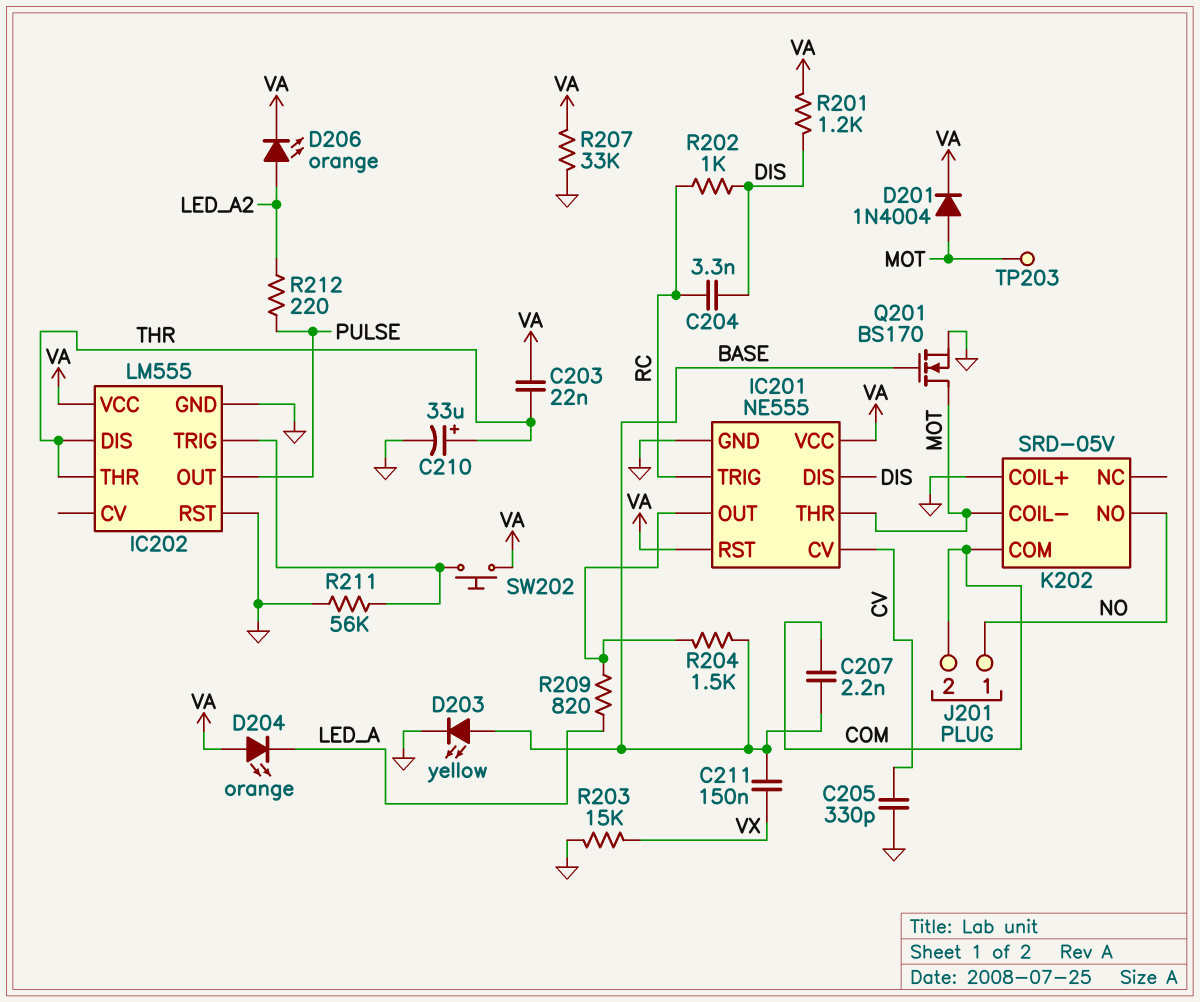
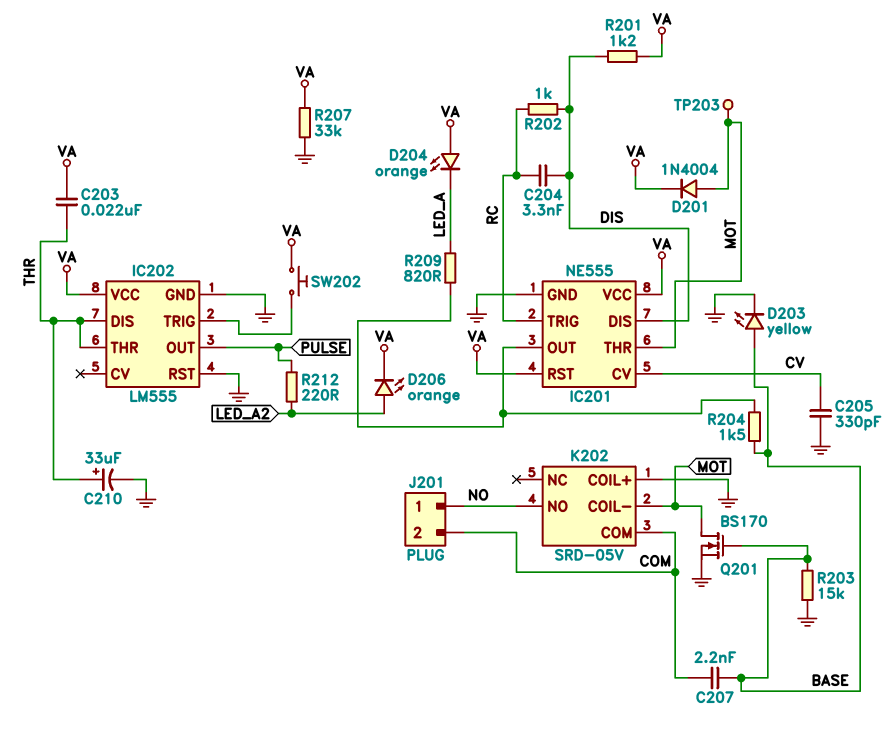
C211: 150nF (BASE, VX) -> none
R203: 15k (GND, VX) -> 15k (BASE, GND)
R211: 56k (GND, IC202/TRIG) -> none

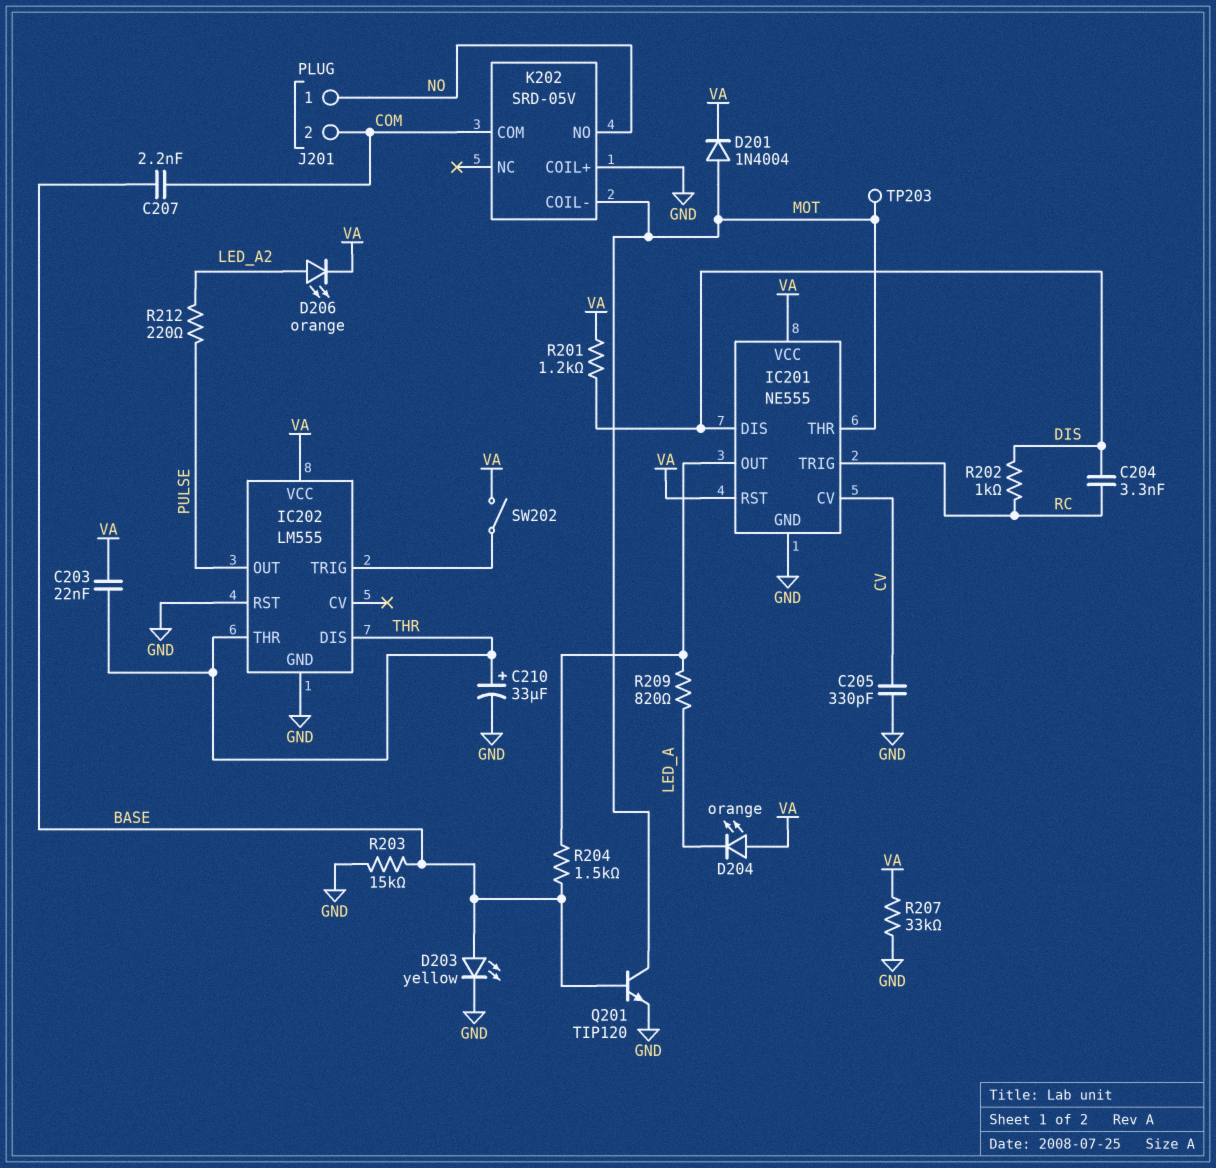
Q201: NMOS BS170 (G BASE, D MOT, S GND) -> NPN TIP120 (B BASE, C MOT, E GND)
SW202: button (IC202/TRIG, VA) -> switch (IC202/TRIG, VA)

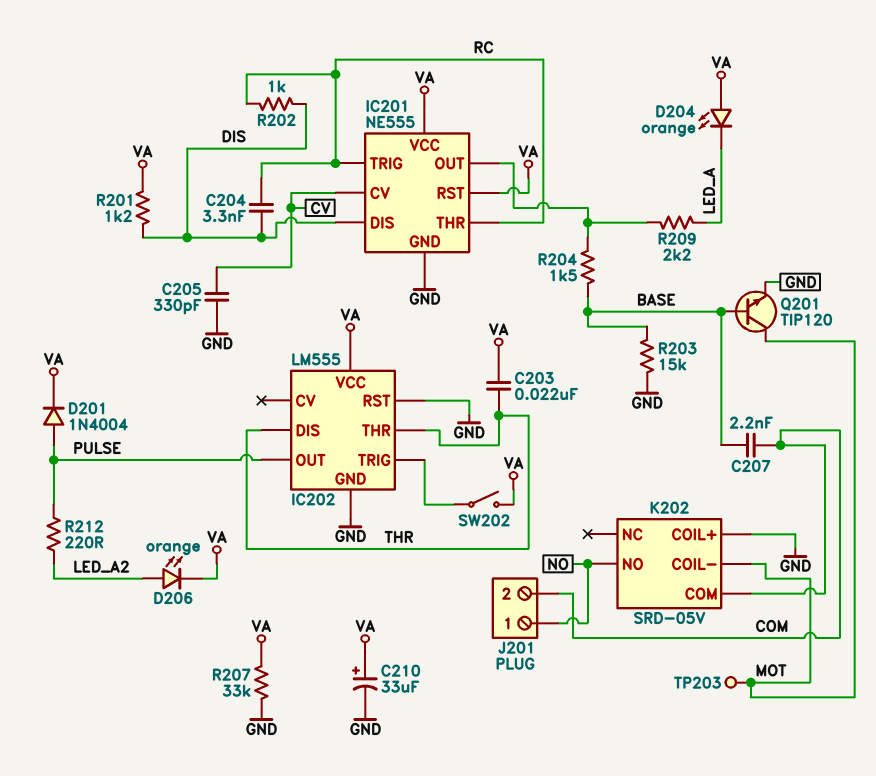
C210: 33uF (plus THR, minus GND) -> 33uF (plus VA, minus GND)
D201: diode 1N4004 (A MOT, K VA) -> diode 1N4004 (A PULSE, K VA)
D203: LED yellow (A BASE, K GND) -> none
IC201 pin THR: MOT -> RC
R209: 820 (IC201/OUT, LED_A) -> 2.2k (IC201/OUT, LED_A)

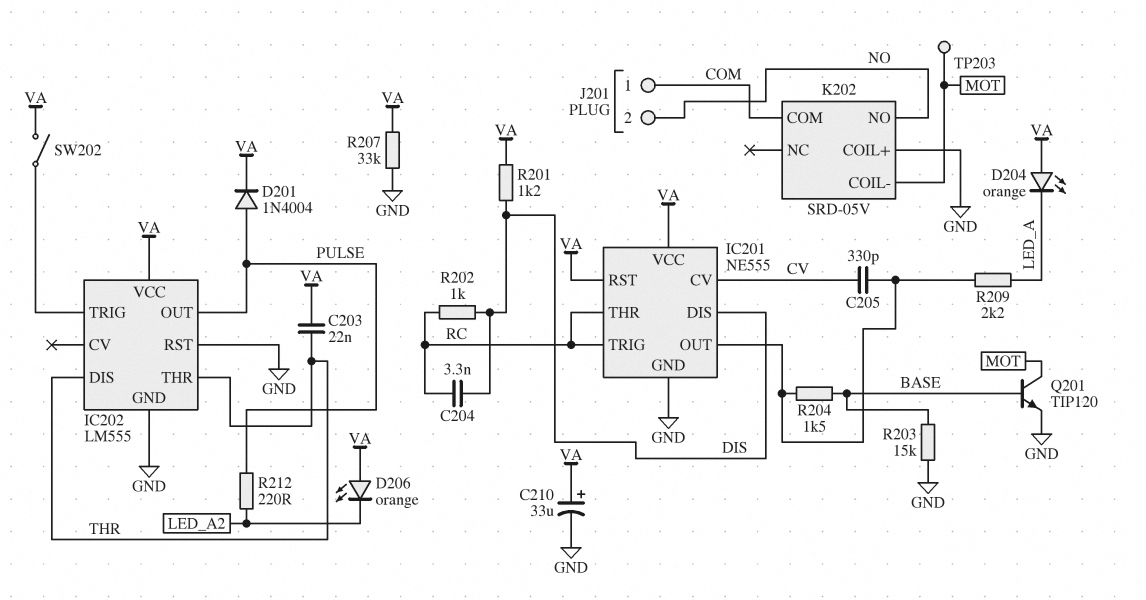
C205: 330pF (CV, GND) -> 330pF (CV, IC201/OUT)
C207: 2.2nF (BASE, COM) -> none
D206: LED orange (A LED_A2, K VA) -> LED orange (A VA, K LED_A2)
J201 pin 1: NO -> COM
J201 pin 2: COM -> NO

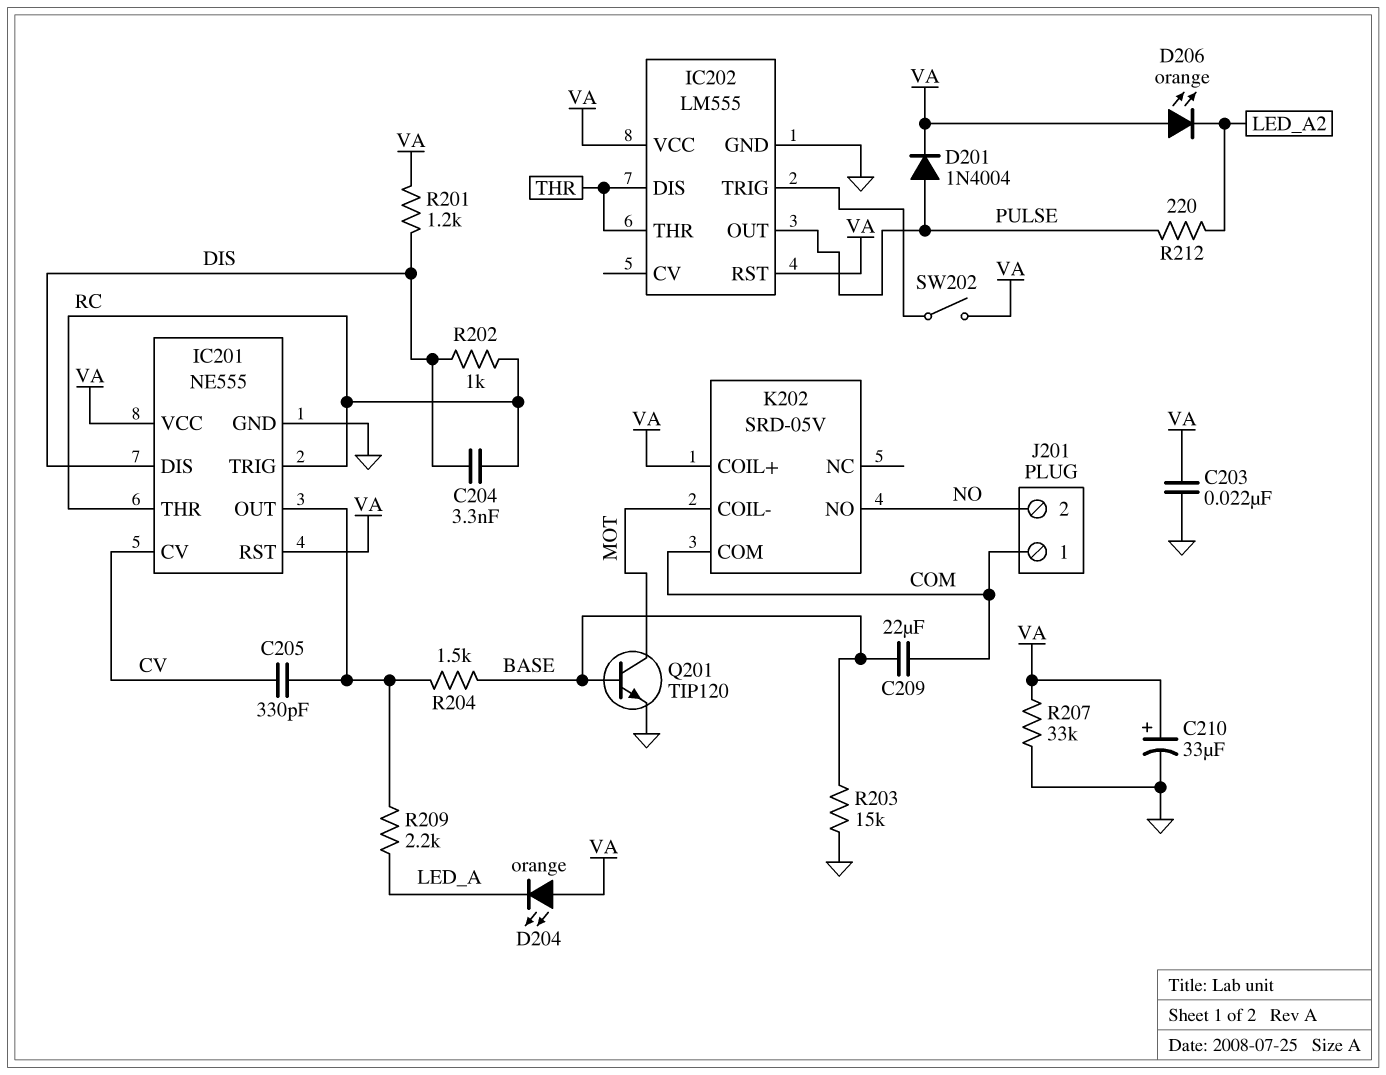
C203: 22nF (THR, VA) -> 22nF (GND, VA)
C209: none -> 22uF (BASE, COM)
IC202 pin RST: GND -> VA
K202 pin COIL+: GND -> VA
TP203: test point (MOT) -> none

